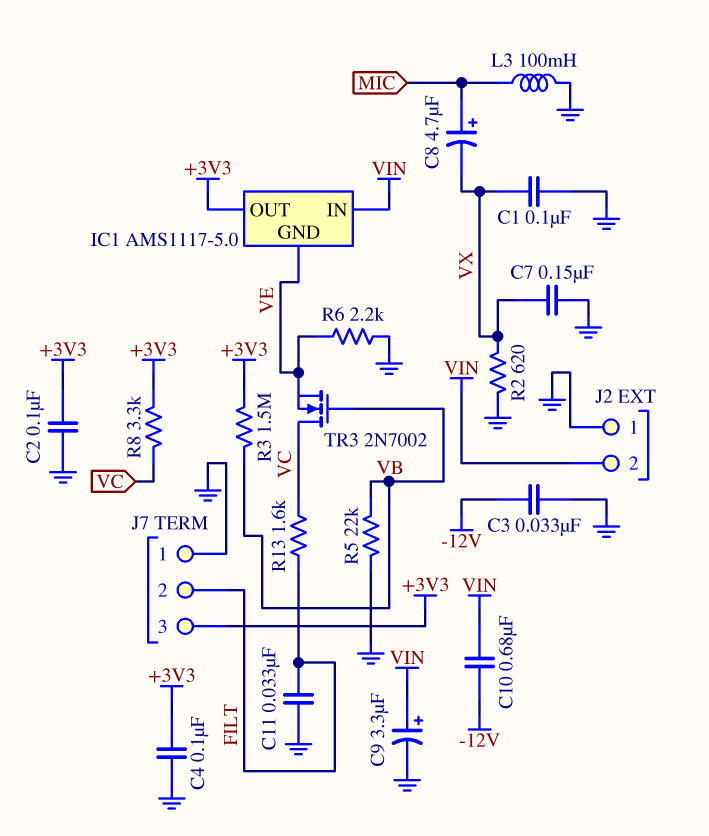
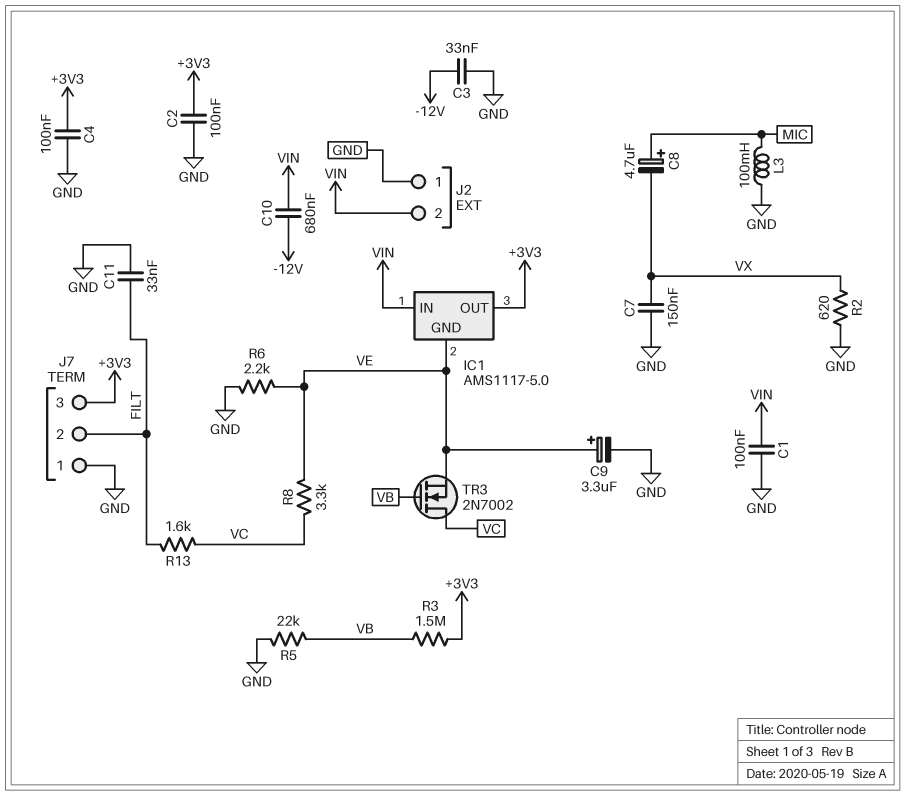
C1: 100nF (GND, VX) -> 100nF (GND, VIN)
C9: 3.3uF (plus VIN, minus GND) -> 3.3uF (plus VE, minus GND)
R8: 3.3k (+3V3, VC) -> 3.3k (VC, VE)

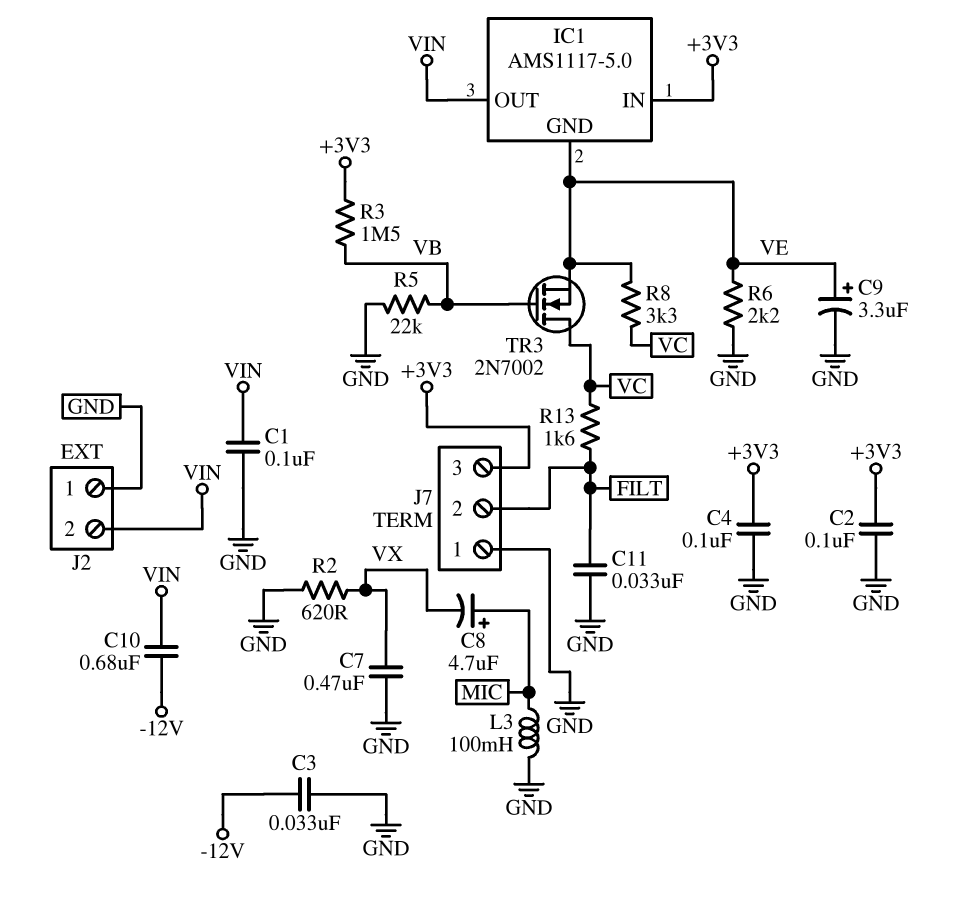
C7: 150nF (GND, VX) -> 470nF (GND, VX)
IC1 pin IN: VIN -> +3V3
IC1 pin OUT: +3V3 -> VIN

